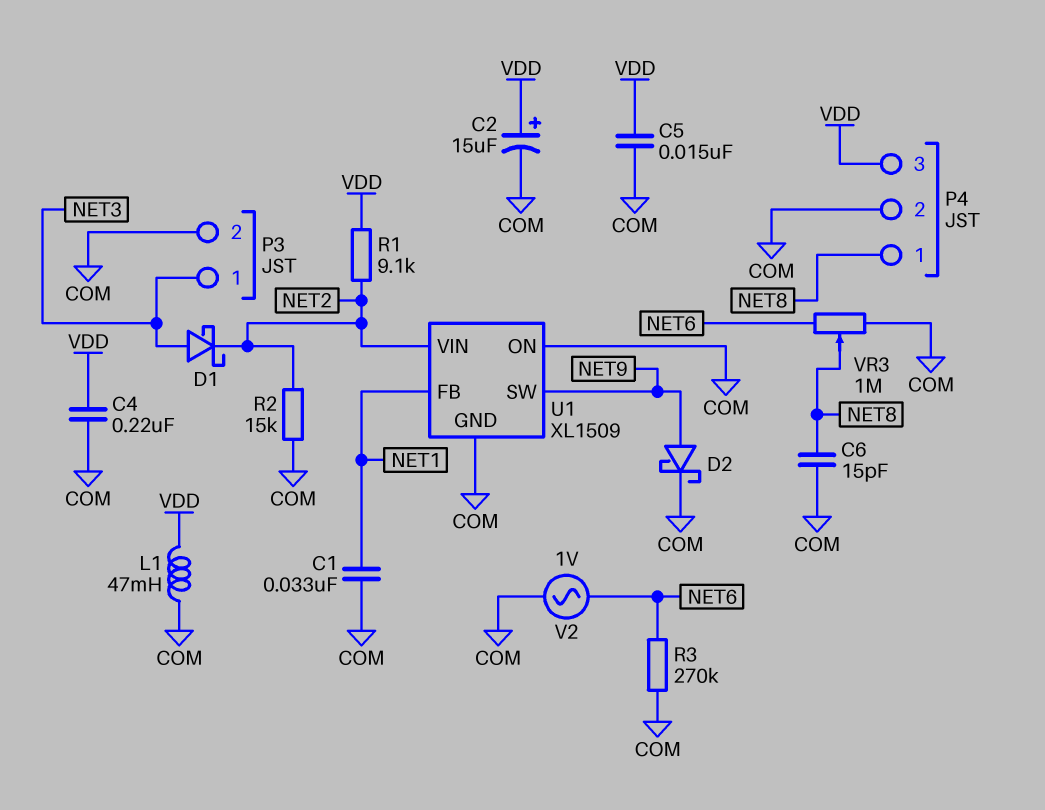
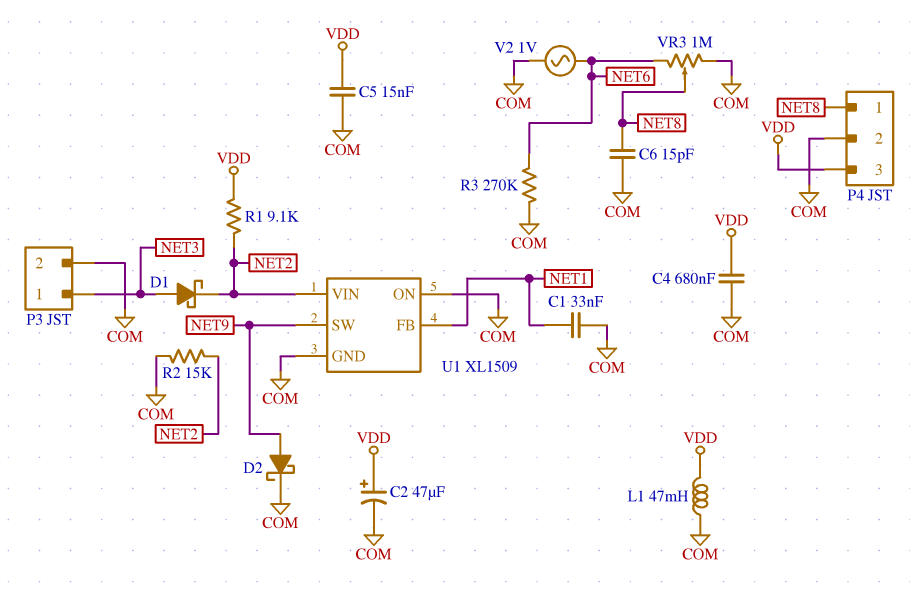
C2: 15uF (plus VDD, minus COM) -> 47uF (plus VDD, minus COM)
C4: 220nF (COM, VDD) -> 680nF (COM, VDD)

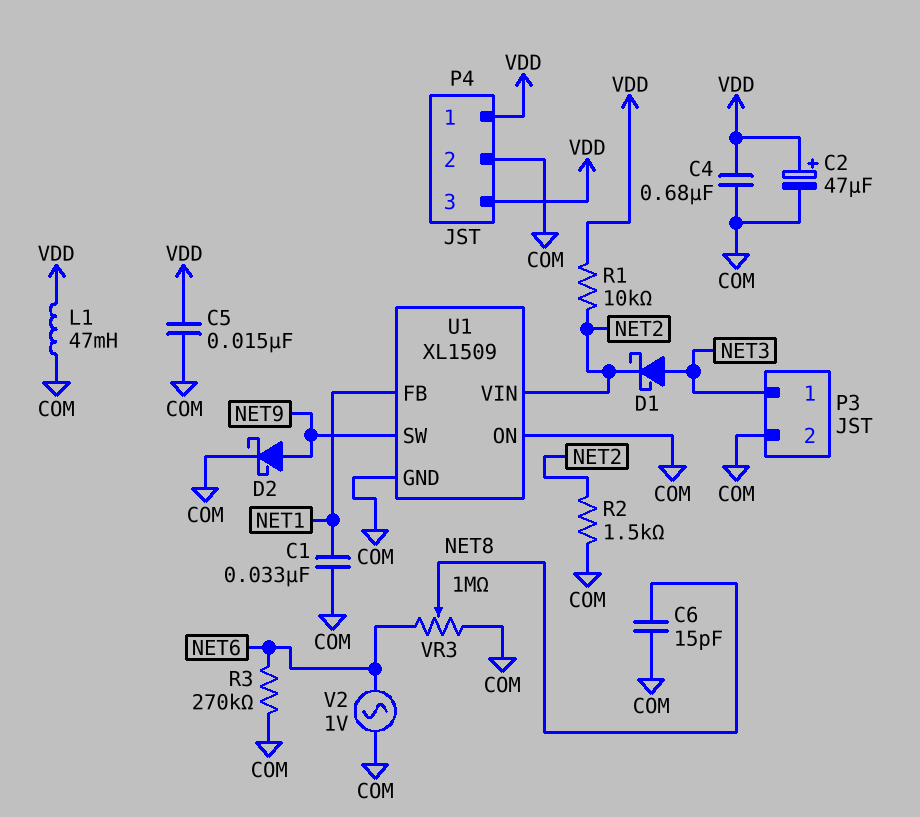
P4 pin 1: NET8 -> VDD
R1: 9.1k (NET2, VDD) -> 10k (NET2, VDD)
R2: 15k (COM, NET2) -> 1.5k (COM, NET2)

